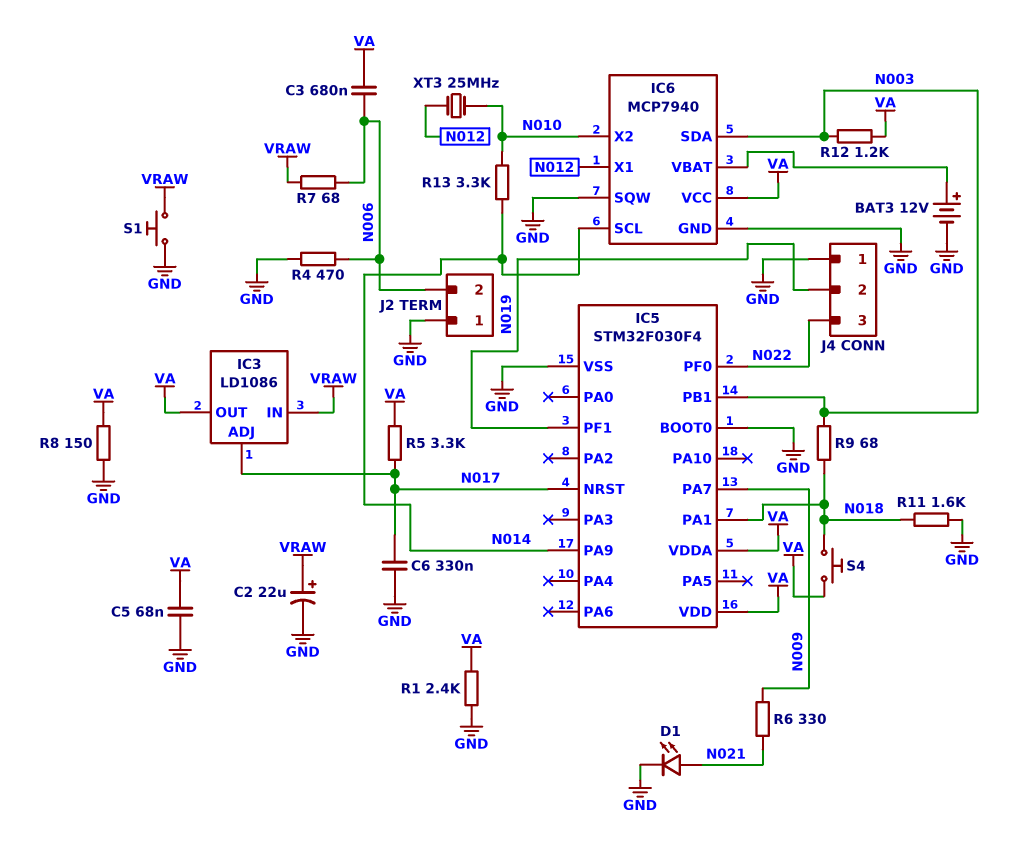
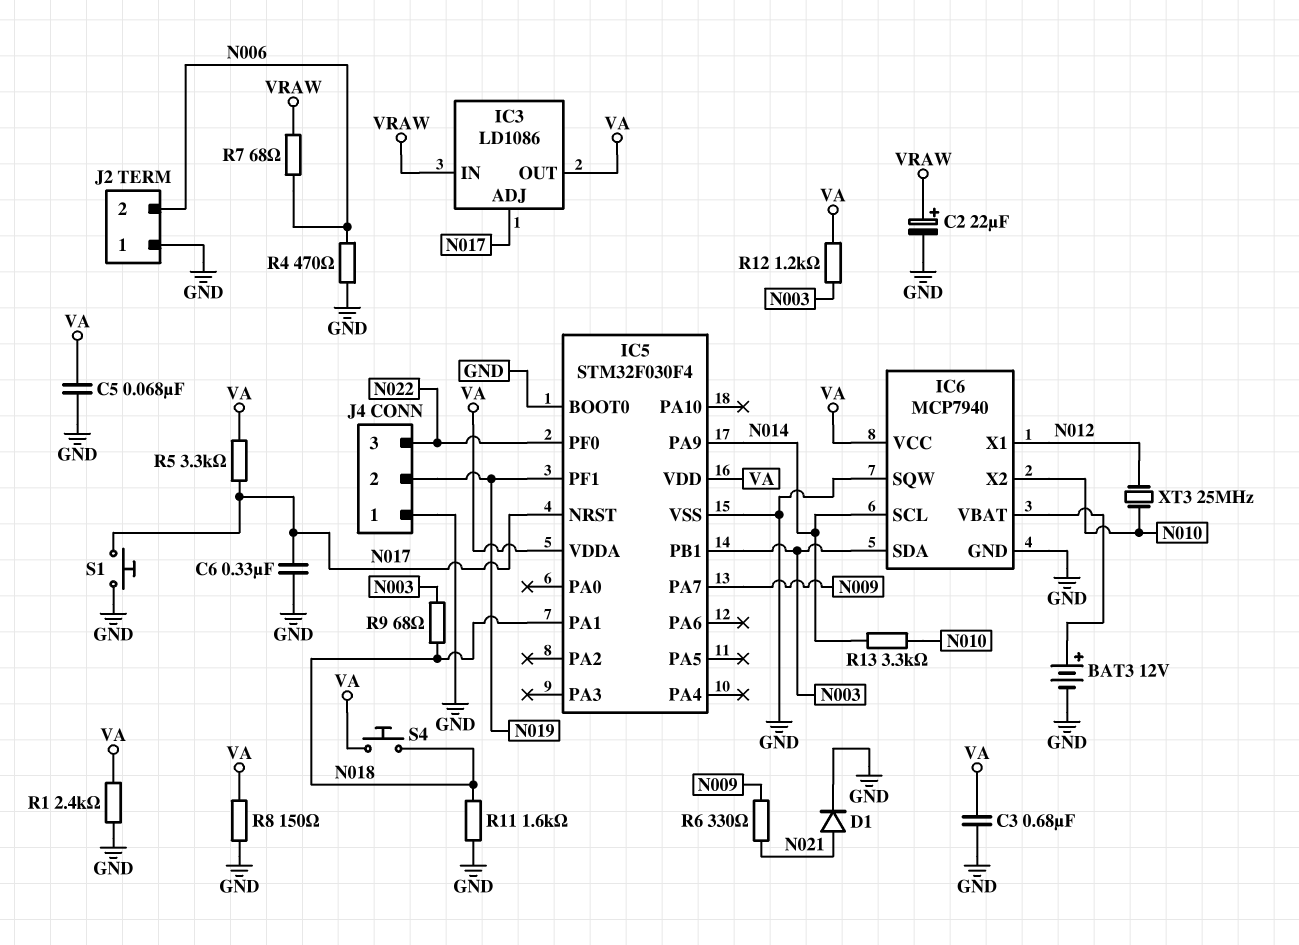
C3: 680nF (N006, VA) -> 680nF (GND, VA)
D1: LED (A N021, K GND) -> diode (A N021, K GND)
S1: button (GND, VRAW) -> button (GND, N017)

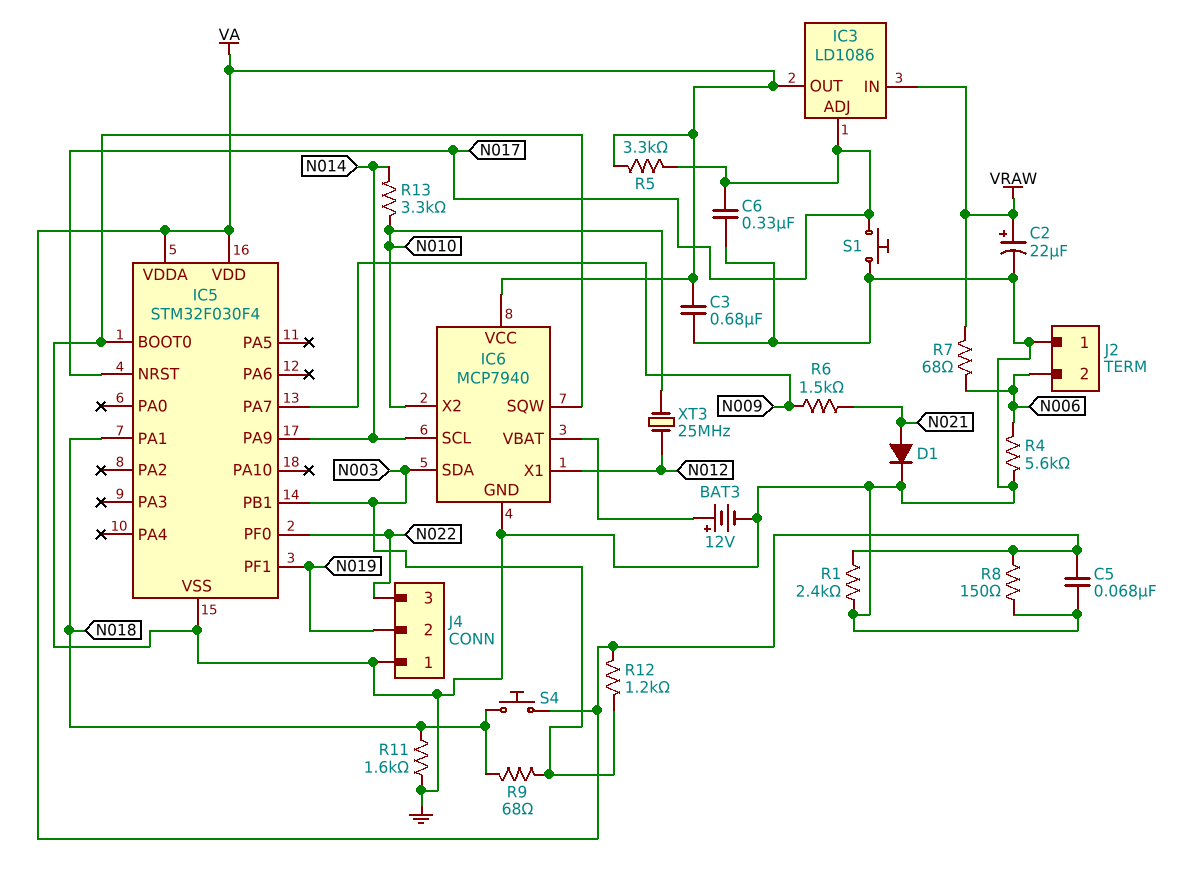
R4: 470 (GND, N006) -> 5.6k (GND, N006)
R6: 330 (N009, N021) -> 1.5k (N009, N021)

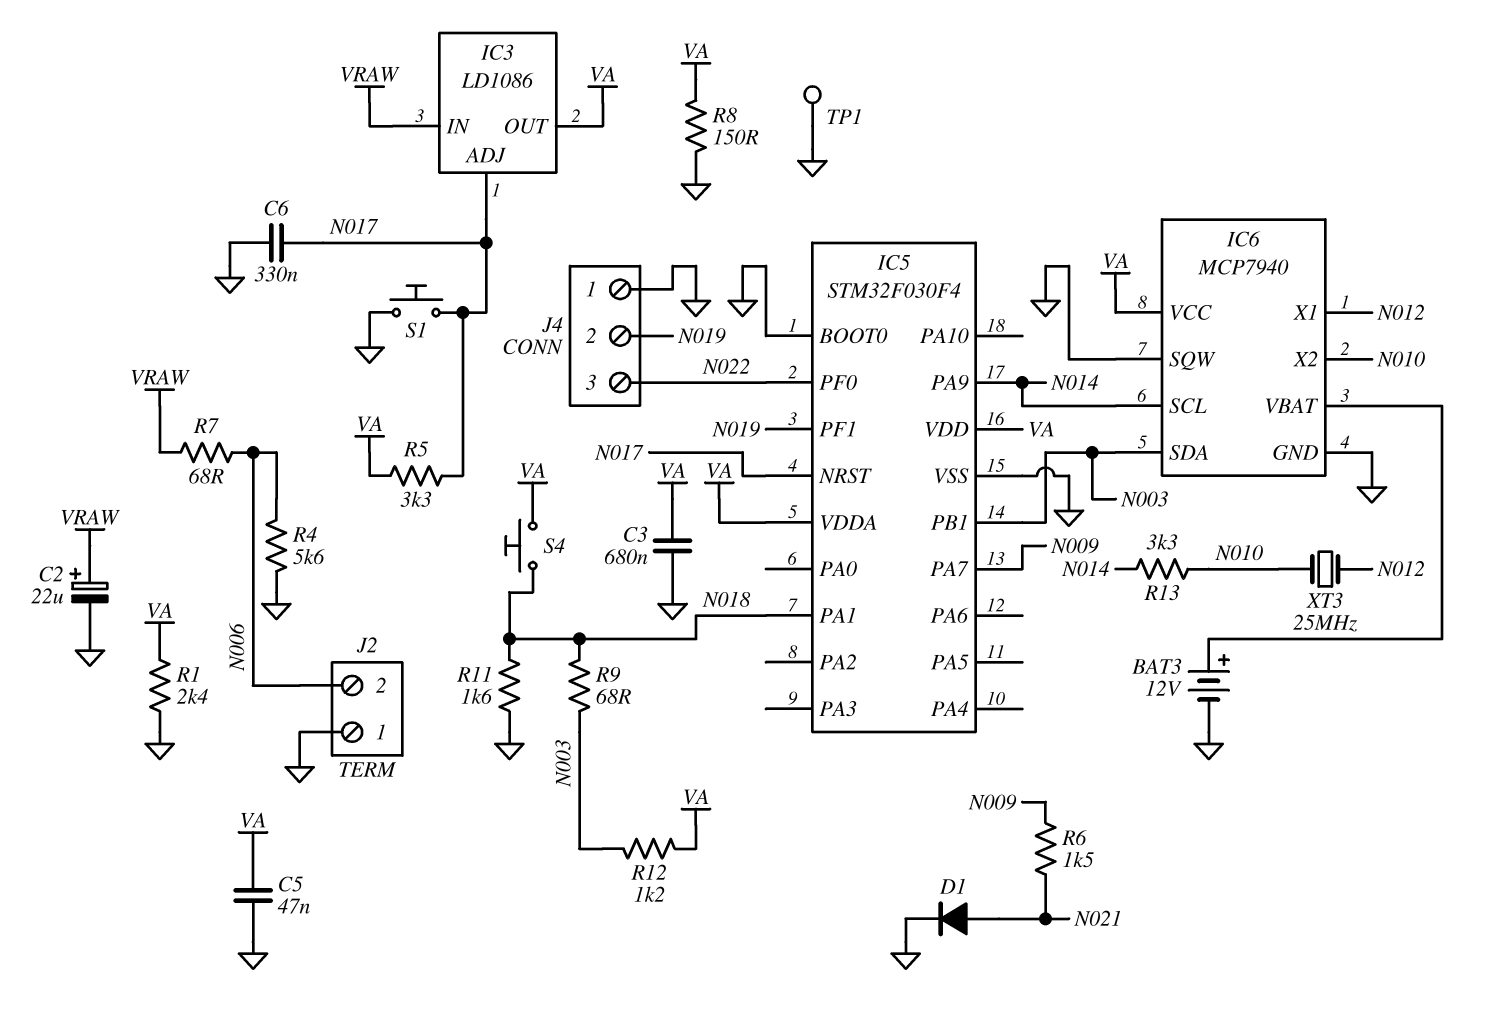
C5: 68nF (GND, VA) -> 47nF (GND, VA)
TP1: none -> test point (GND)

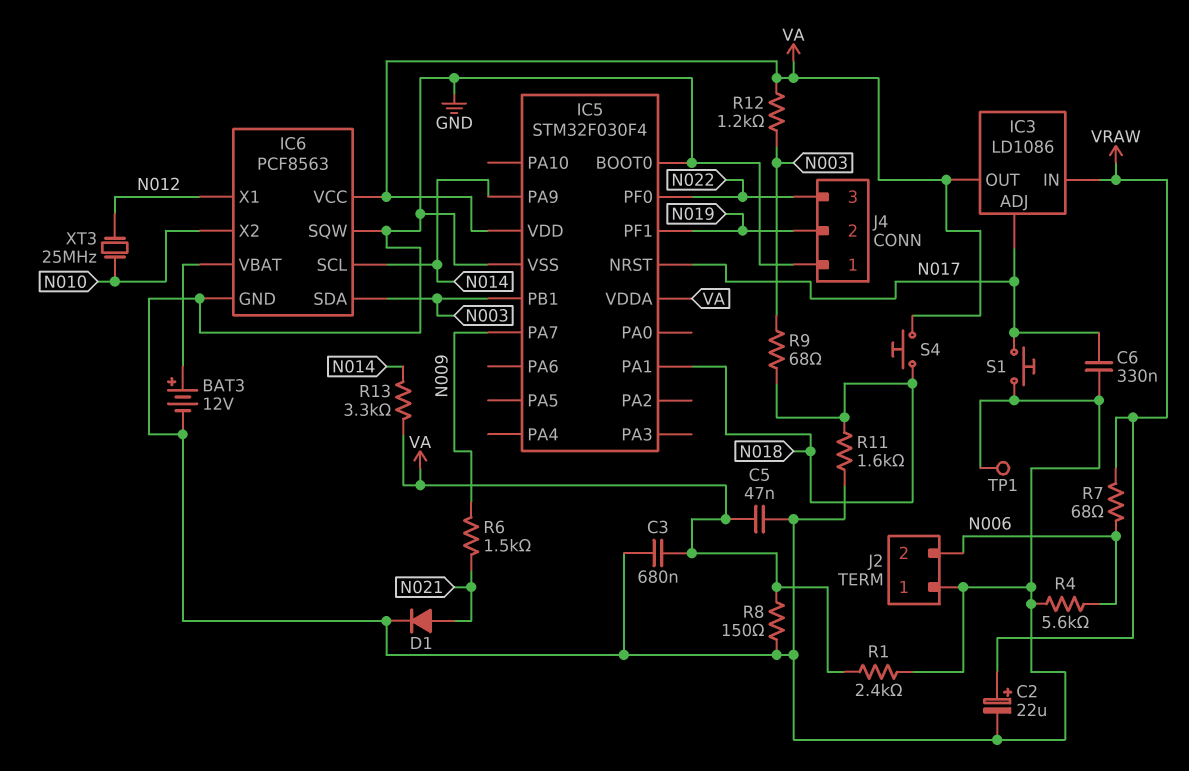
IC6: MCP7940 -> PCF8563
R5: 3.3k (N017, VA) -> none
R13: 3.3k (N010, N014) -> 3.3k (N014, VA)

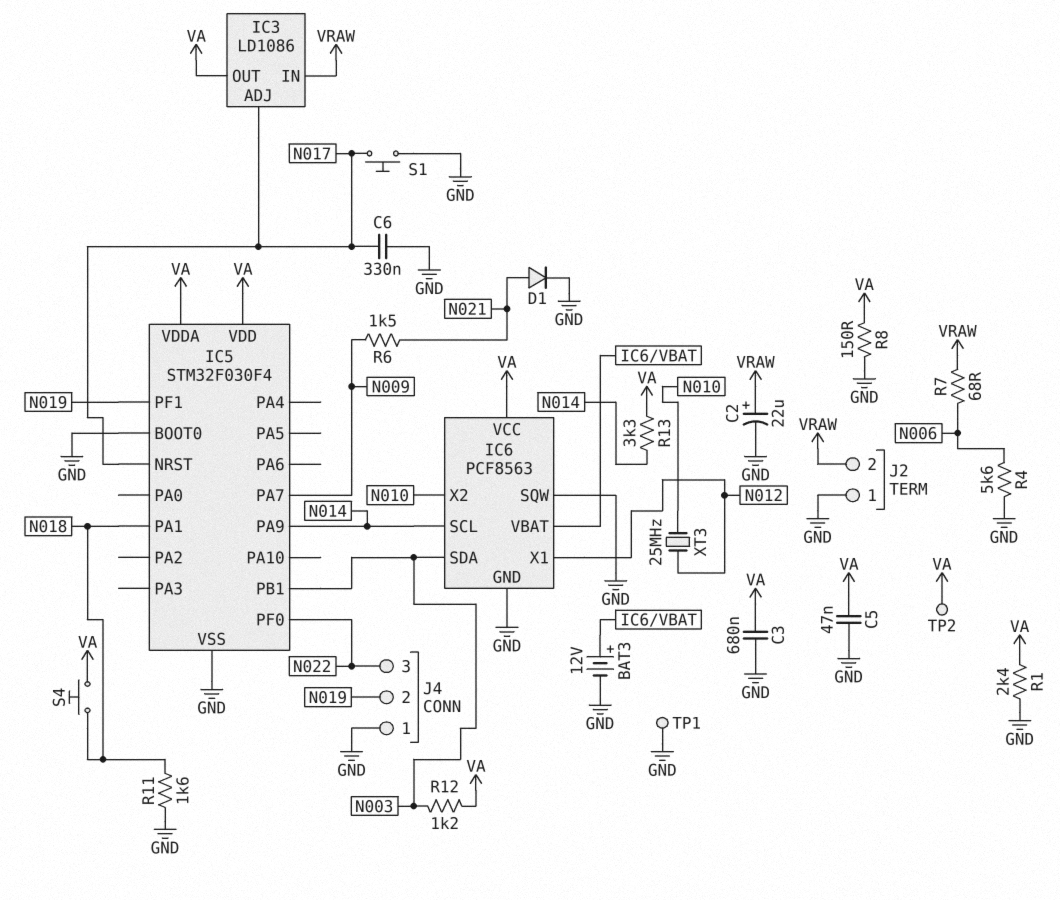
J2 pin 2: N006 -> VRAW
R9: 68 (N003, N018) -> none
TP2: none -> test point (VA)

